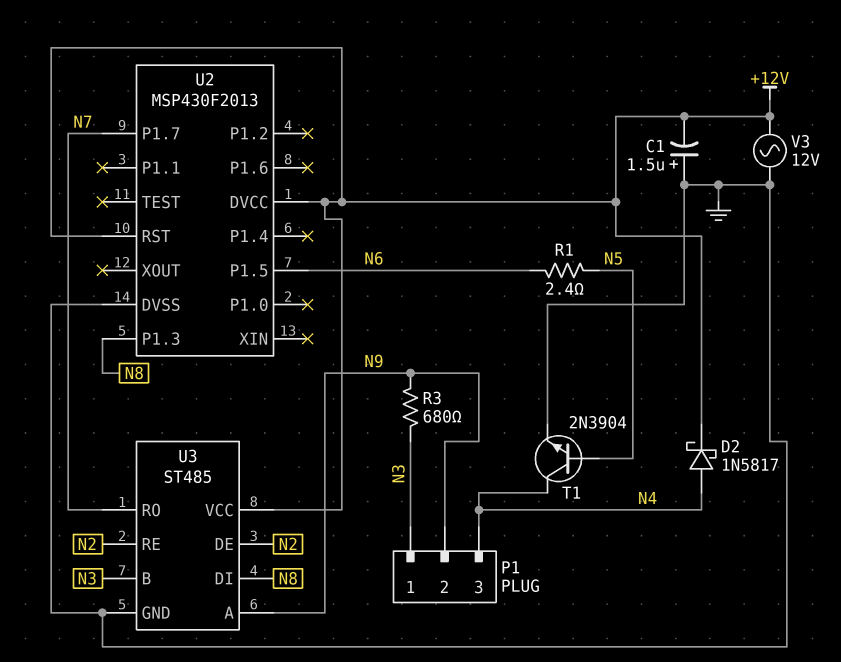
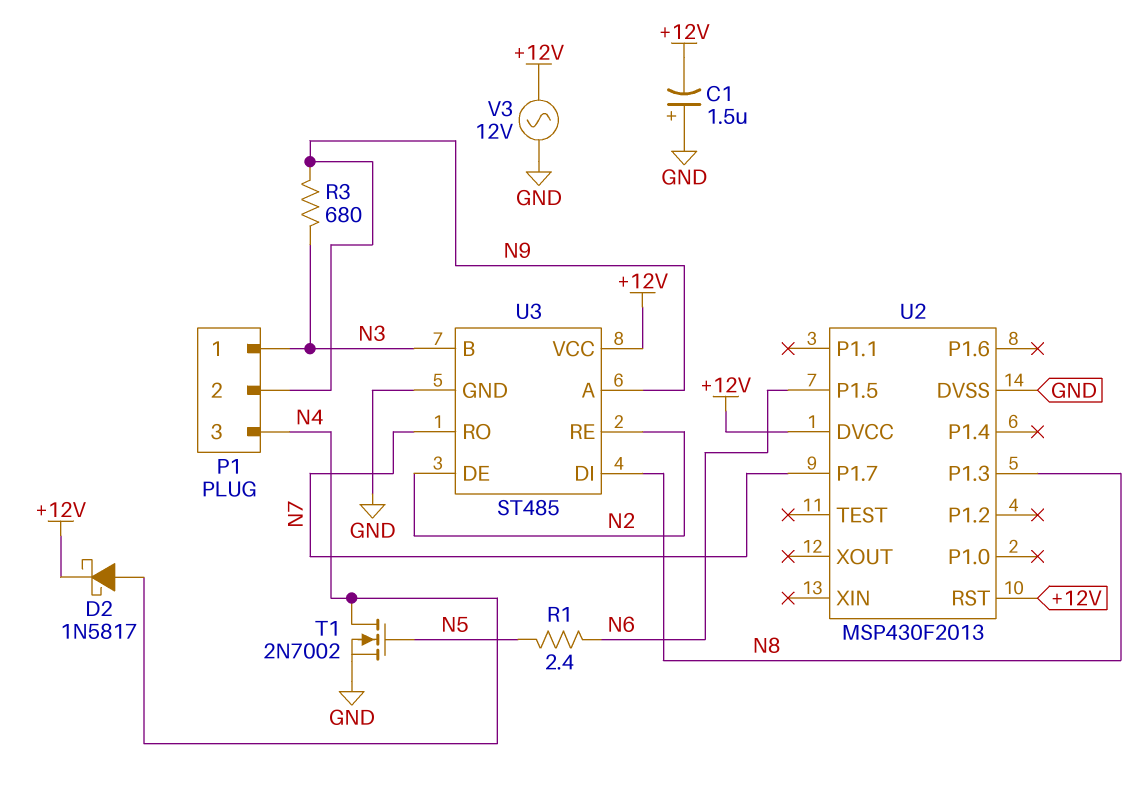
T1: NPN 2N3904 (B N5, C N4, E GND) -> NMOS 2N7002 (G N5, D N4, S GND)

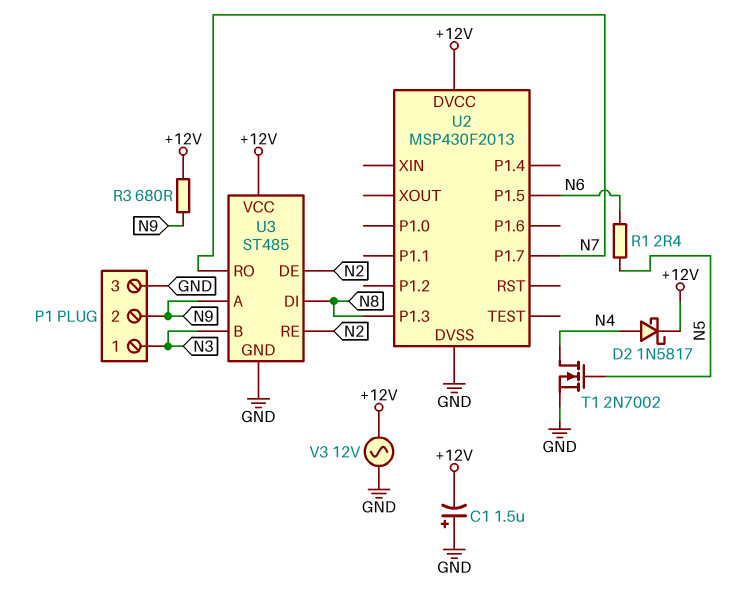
P1 pin 3: N4 -> GND
R3: 680 (N3, N9) -> 680 (+12V, N9)
U2 pin RST: +12V -> none

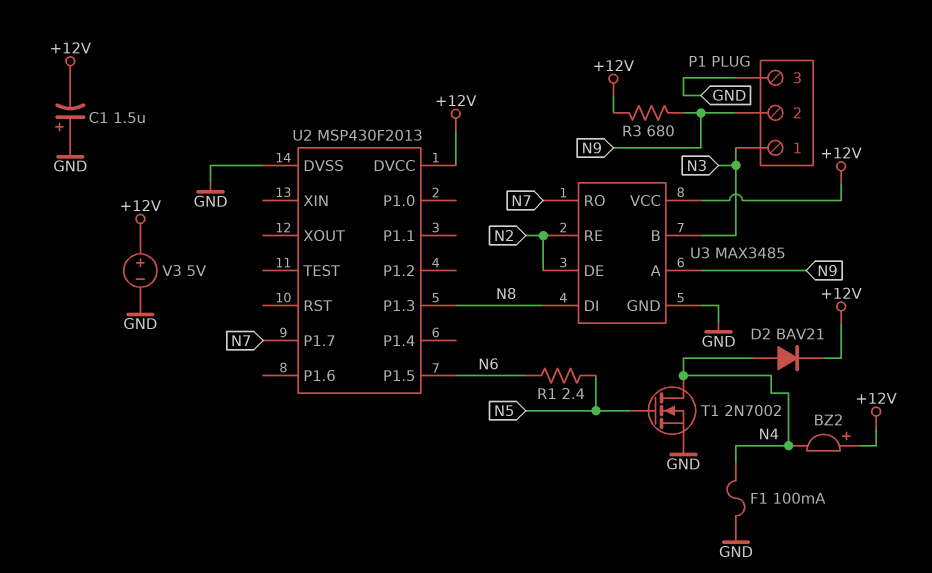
BZ2: none -> buzzer (plus +12V, minus N4)
D2: schottky 1N5817 (A N4, K +12V) -> diode BAV21 (A N4, K +12V)
F1: none -> 100mA (GND, N4)
U3: ST485 -> MAX3485
V3: AC 12V (+12V, GND) -> 5V (plus +12V, minus GND)

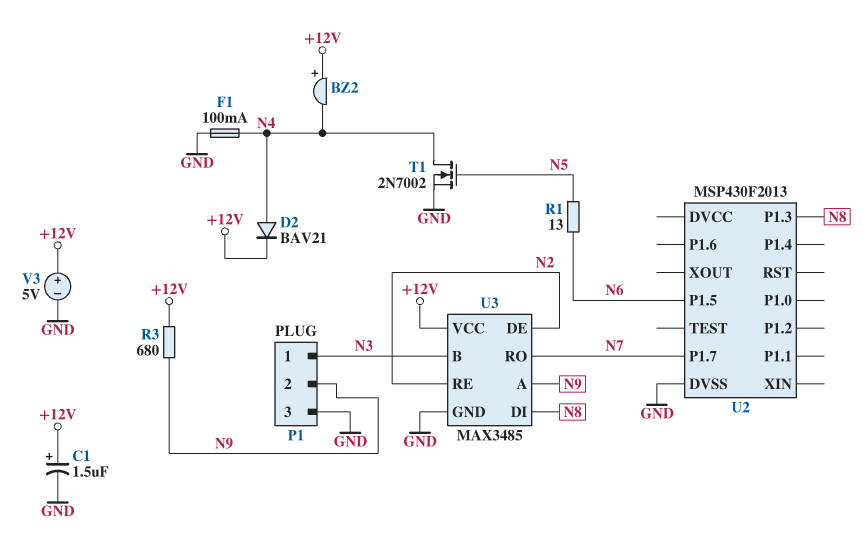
C1: 1.5uF (plus GND, minus +12V) -> 1.5uF (plus +12V, minus GND)
R1: 2.4 (N5, N6) -> 13 (N5, N6)
U2 pin DVCC: +12V -> none

